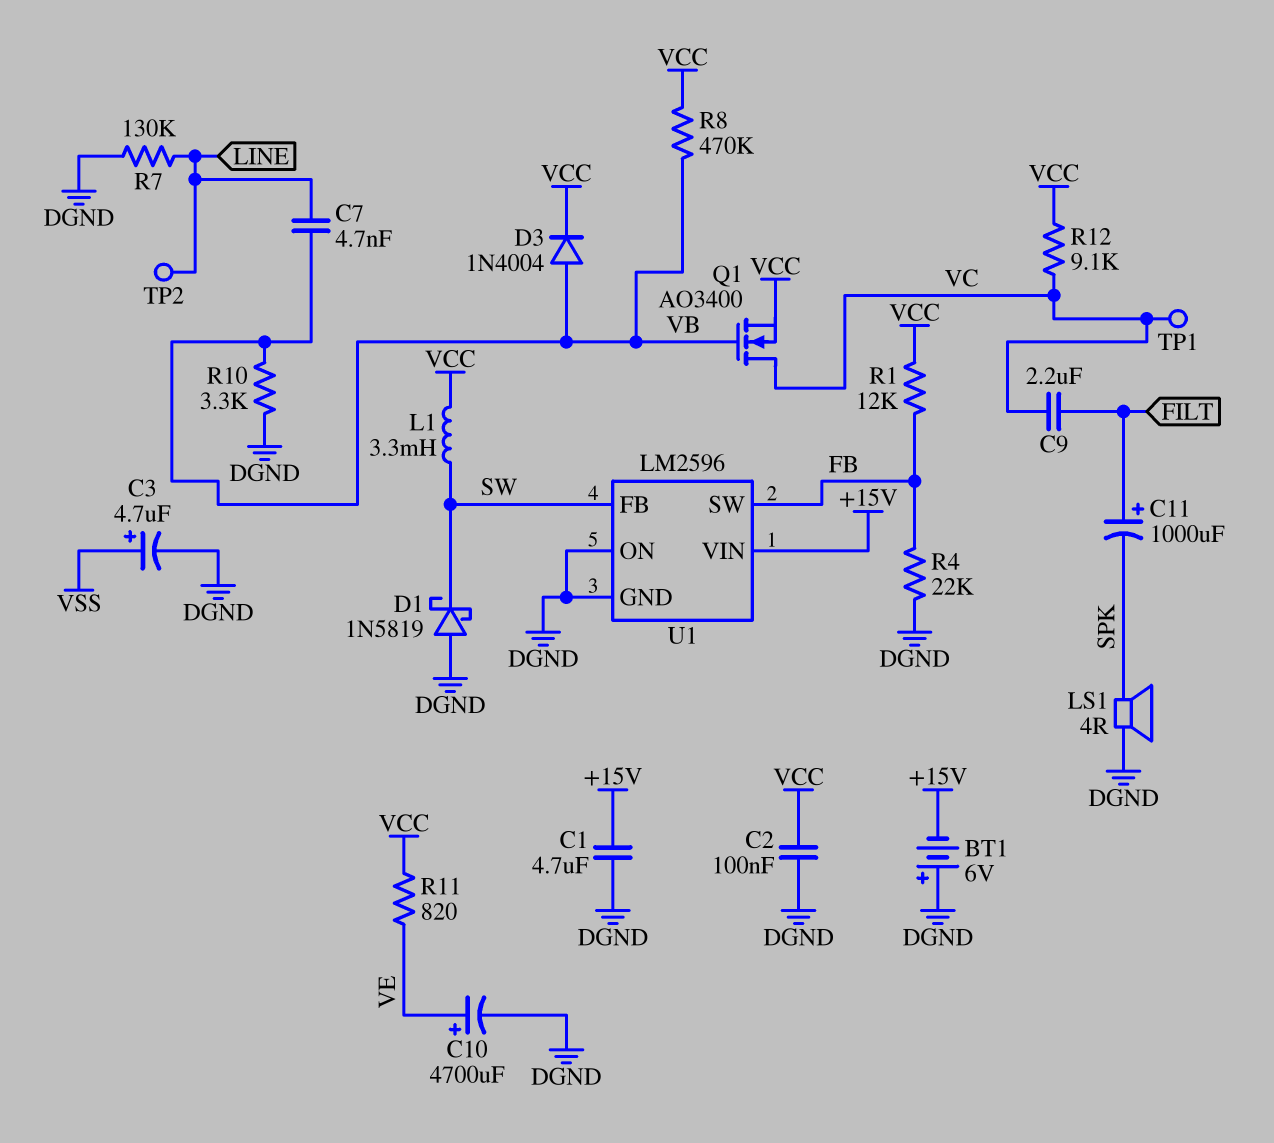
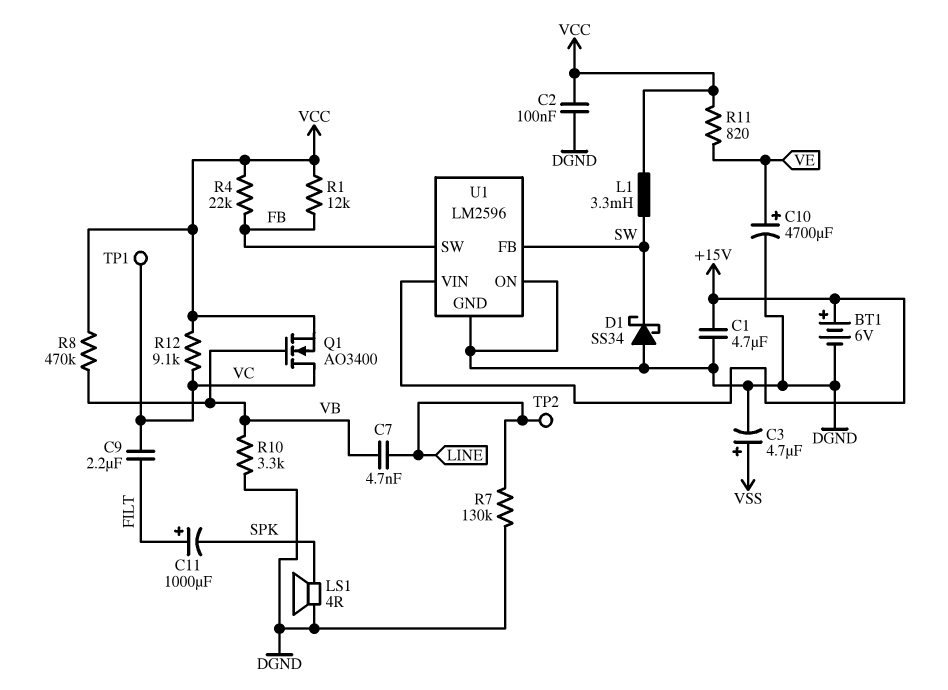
BT1: 6V (plus DGND, minus +15V) -> 6V (plus +15V, minus DGND)
D1: schottky 1N5819 (A DGND, K SW) -> schottky SS34 (A DGND, K SW)
D3: diode 1N4004 (A VB, K VCC) -> none
R4: 22k (DGND, FB) -> 22k (FB, VCC)

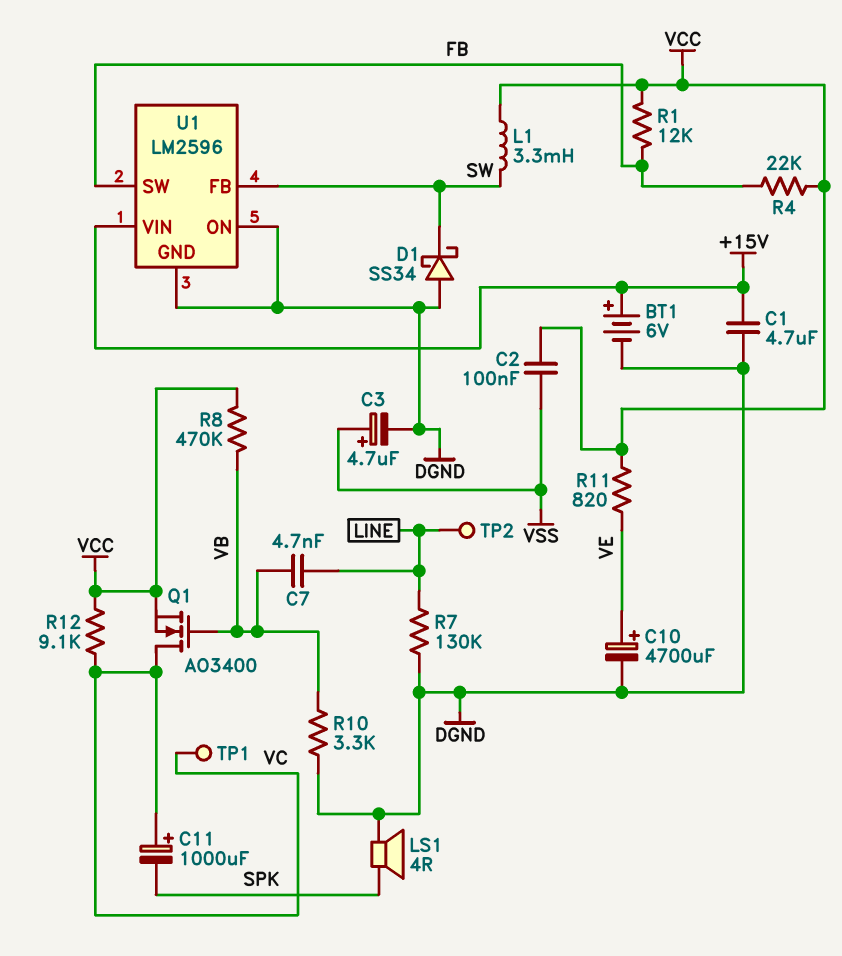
C2: 100nF (DGND, VCC) -> 100nF (VCC, VSS)
C9: 2.2uF (FILT, VC) -> none
C11: 1000uF (plus FILT, minus SPK) -> 1000uF (plus VC, minus SPK)

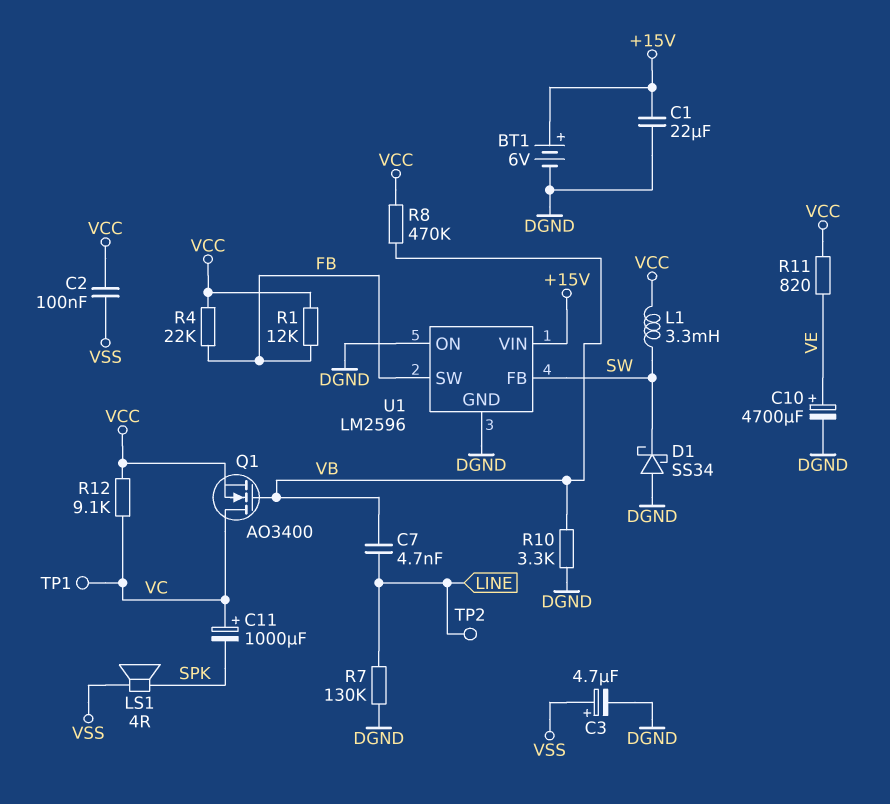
C1: 4.7uF (+15V, DGND) -> 22uF (+15V, DGND)
LS1: speaker 4R (DGND, SPK) -> speaker 4R (SPK, VSS)

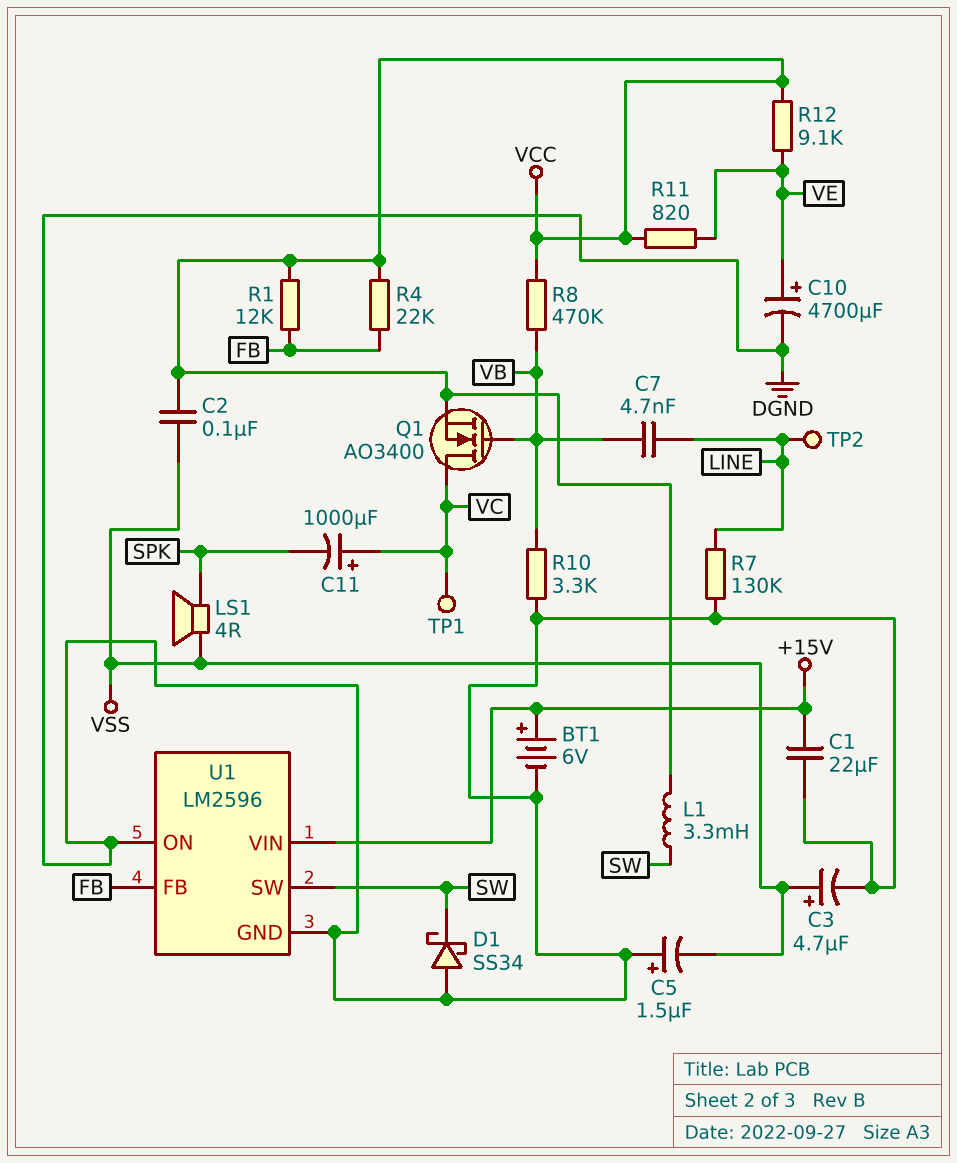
C5: none -> 1.5uF (plus DGND, minus VSS)
R12: 9.1k (VC, VCC) -> 9.1k (VCC, VE)
U1 pin FB: SW -> FB
U1 pin SW: FB -> SW

